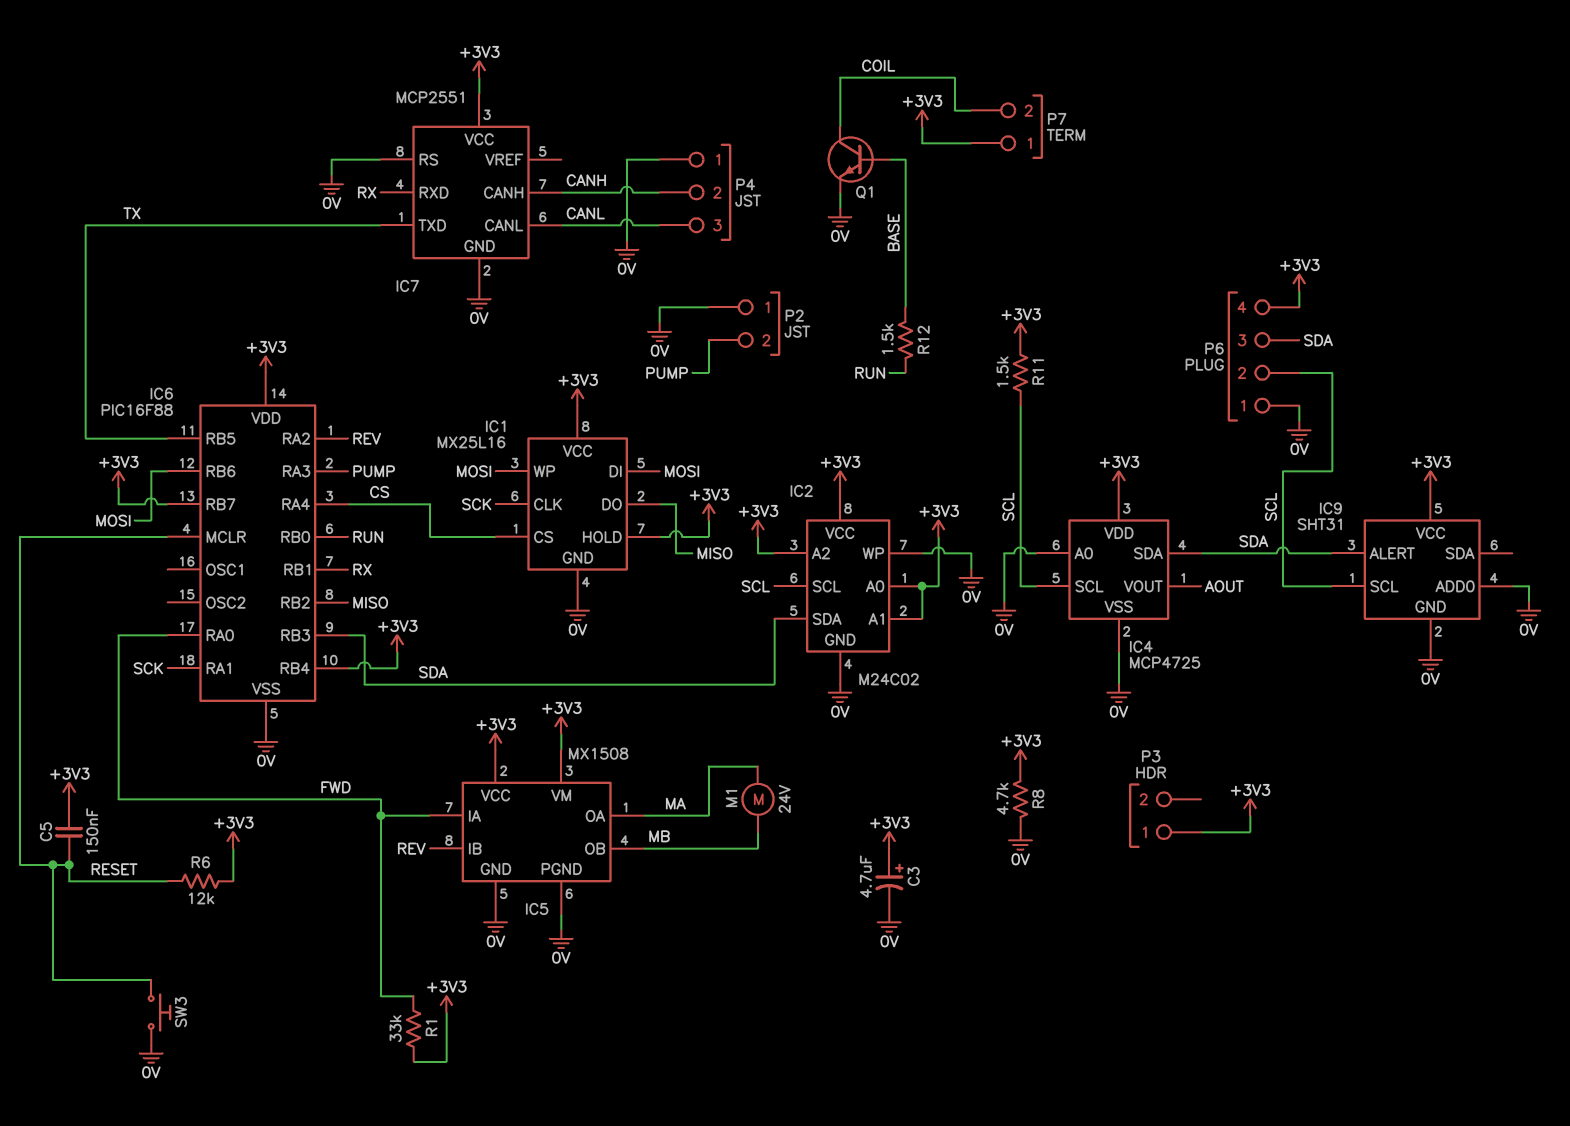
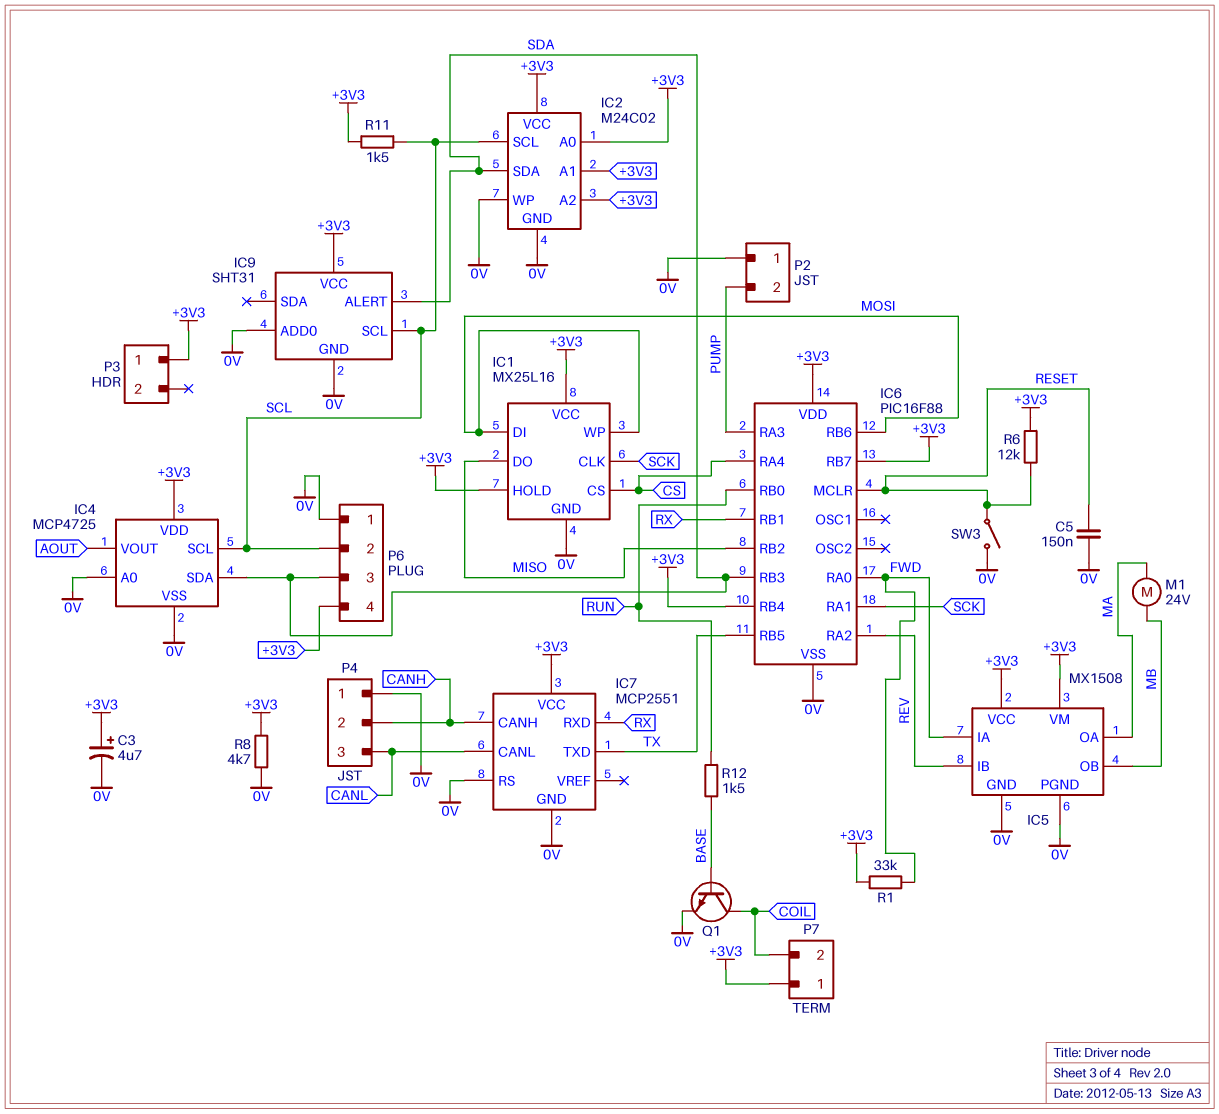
C5: 150nF (+3V3, RESET) -> 150nF (0V, RESET)
SW3: button (0V, RESET) -> switch (0V, RESET)

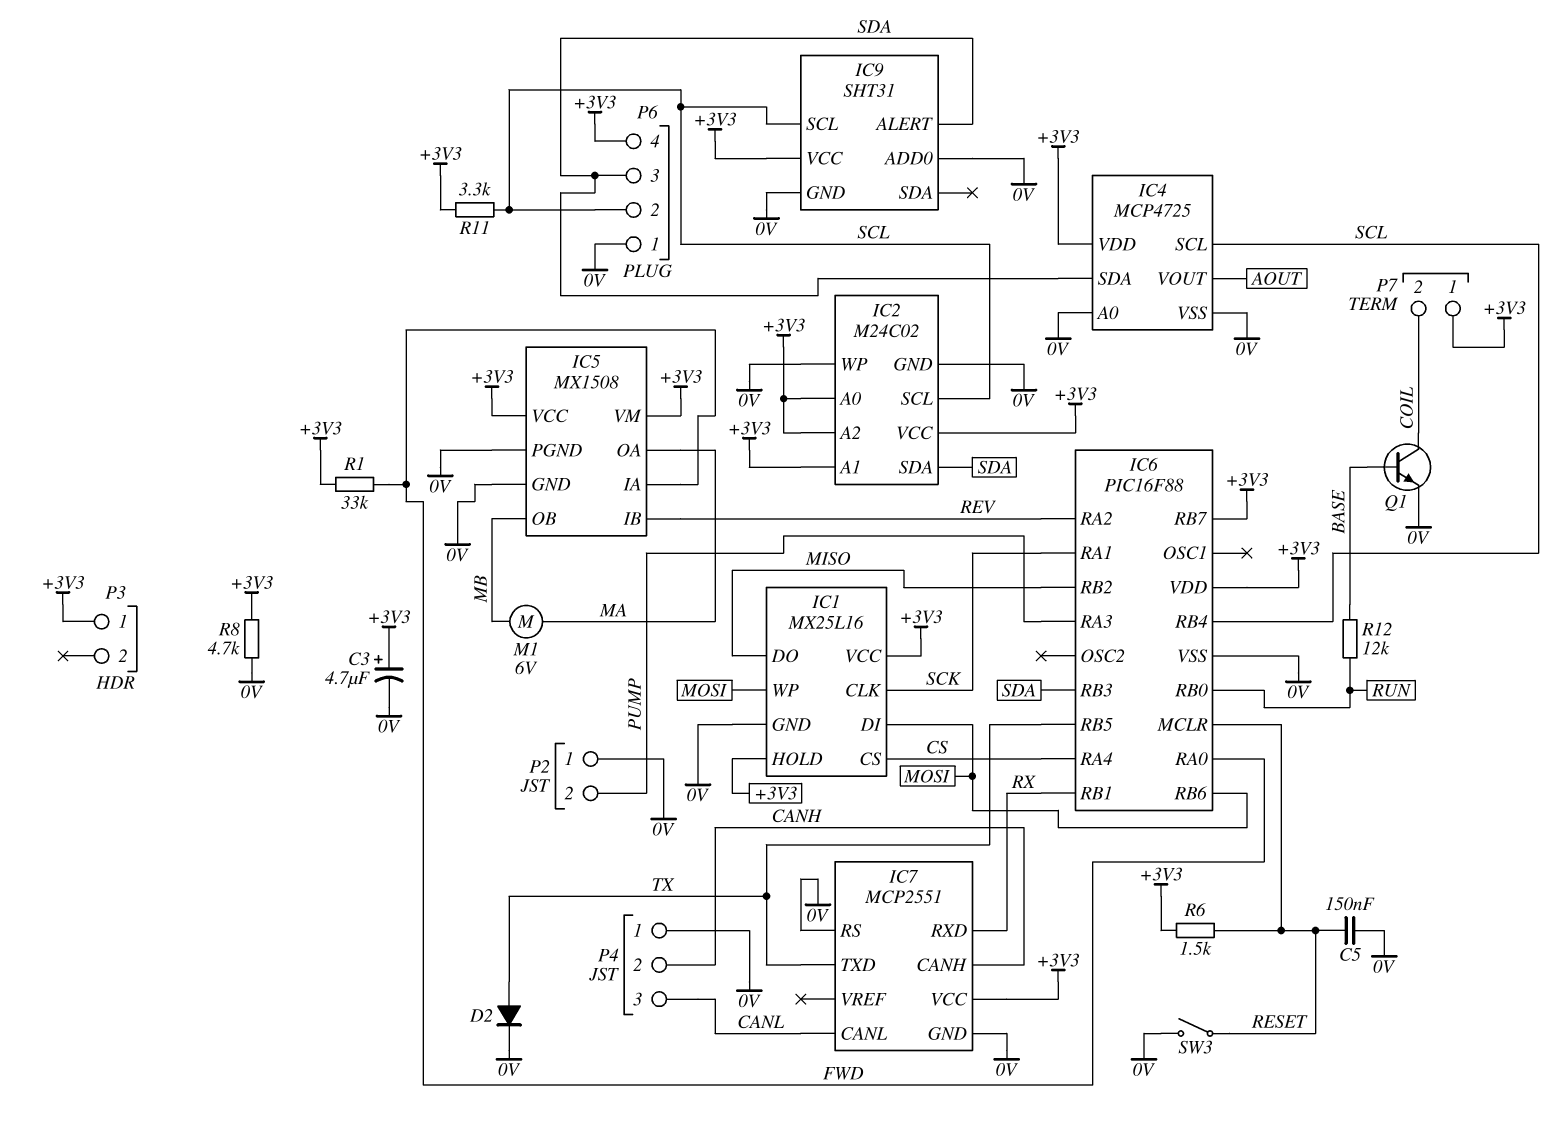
D2: none -> diode (A TX, K 0V)
IC6 pin RB4: +3V3 -> SCL
M1: motor 24V (MA, MB) -> motor 6V (MA, MB)
R6: 12k (+3V3, RESET) -> 1.5k (+3V3, RESET)
R11: 1.5k (+3V3, SCL) -> 3.3k (+3V3, SCL)
R12: 1.5k (BASE, RUN) -> 12k (BASE, RUN)

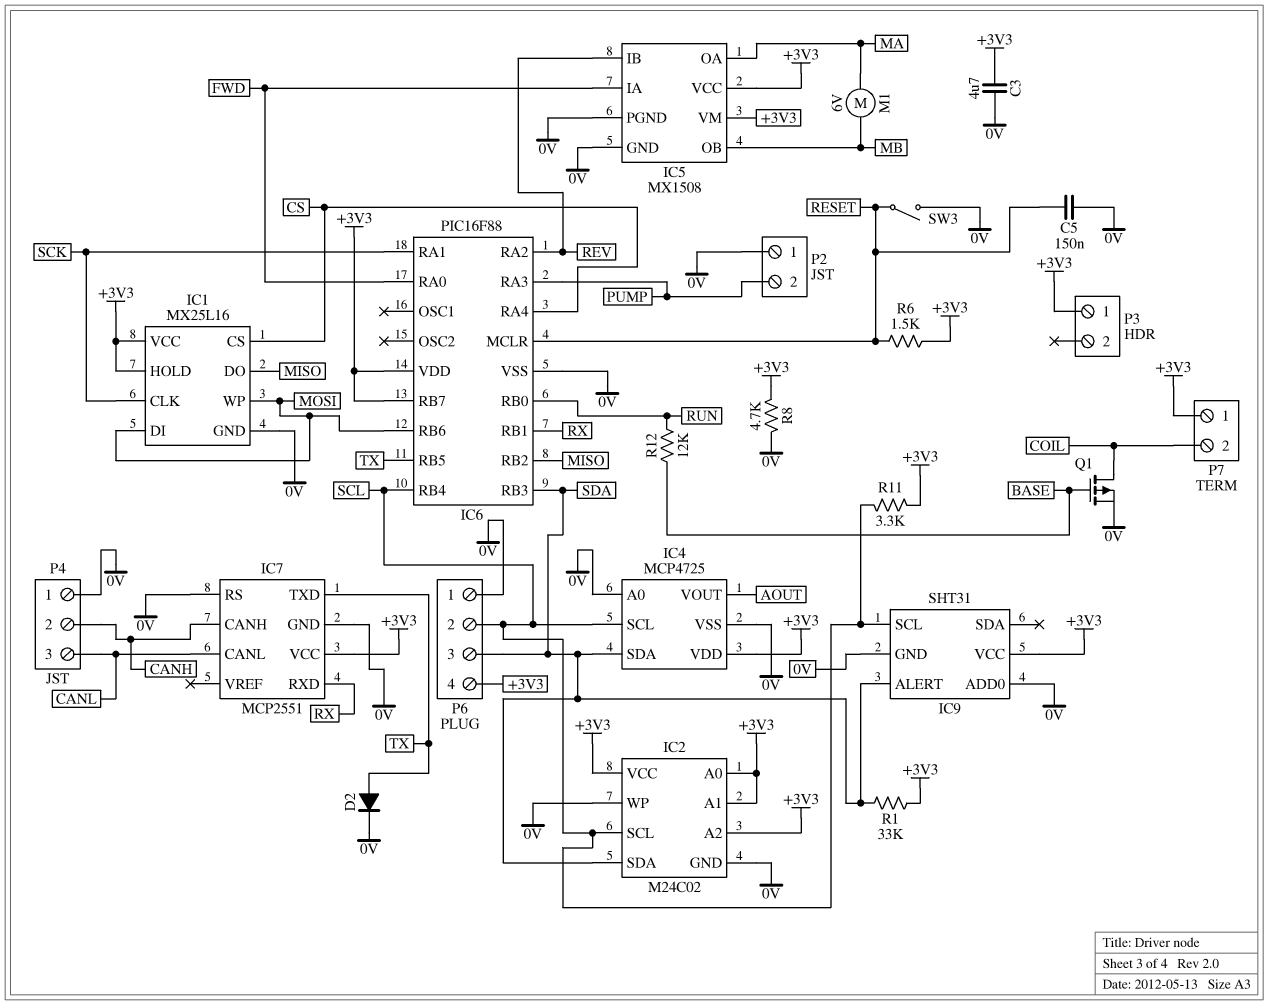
C3: 4.7uF (plus +3V3, minus 0V) -> 4.7uF (+3V3, 0V)
Q1: NPN (B BASE, C COIL, E 0V) -> PMOS (G BASE, D COIL, S 0V)
R1: 33k (+3V3, FWD) -> 33k (+3V3, SDA)

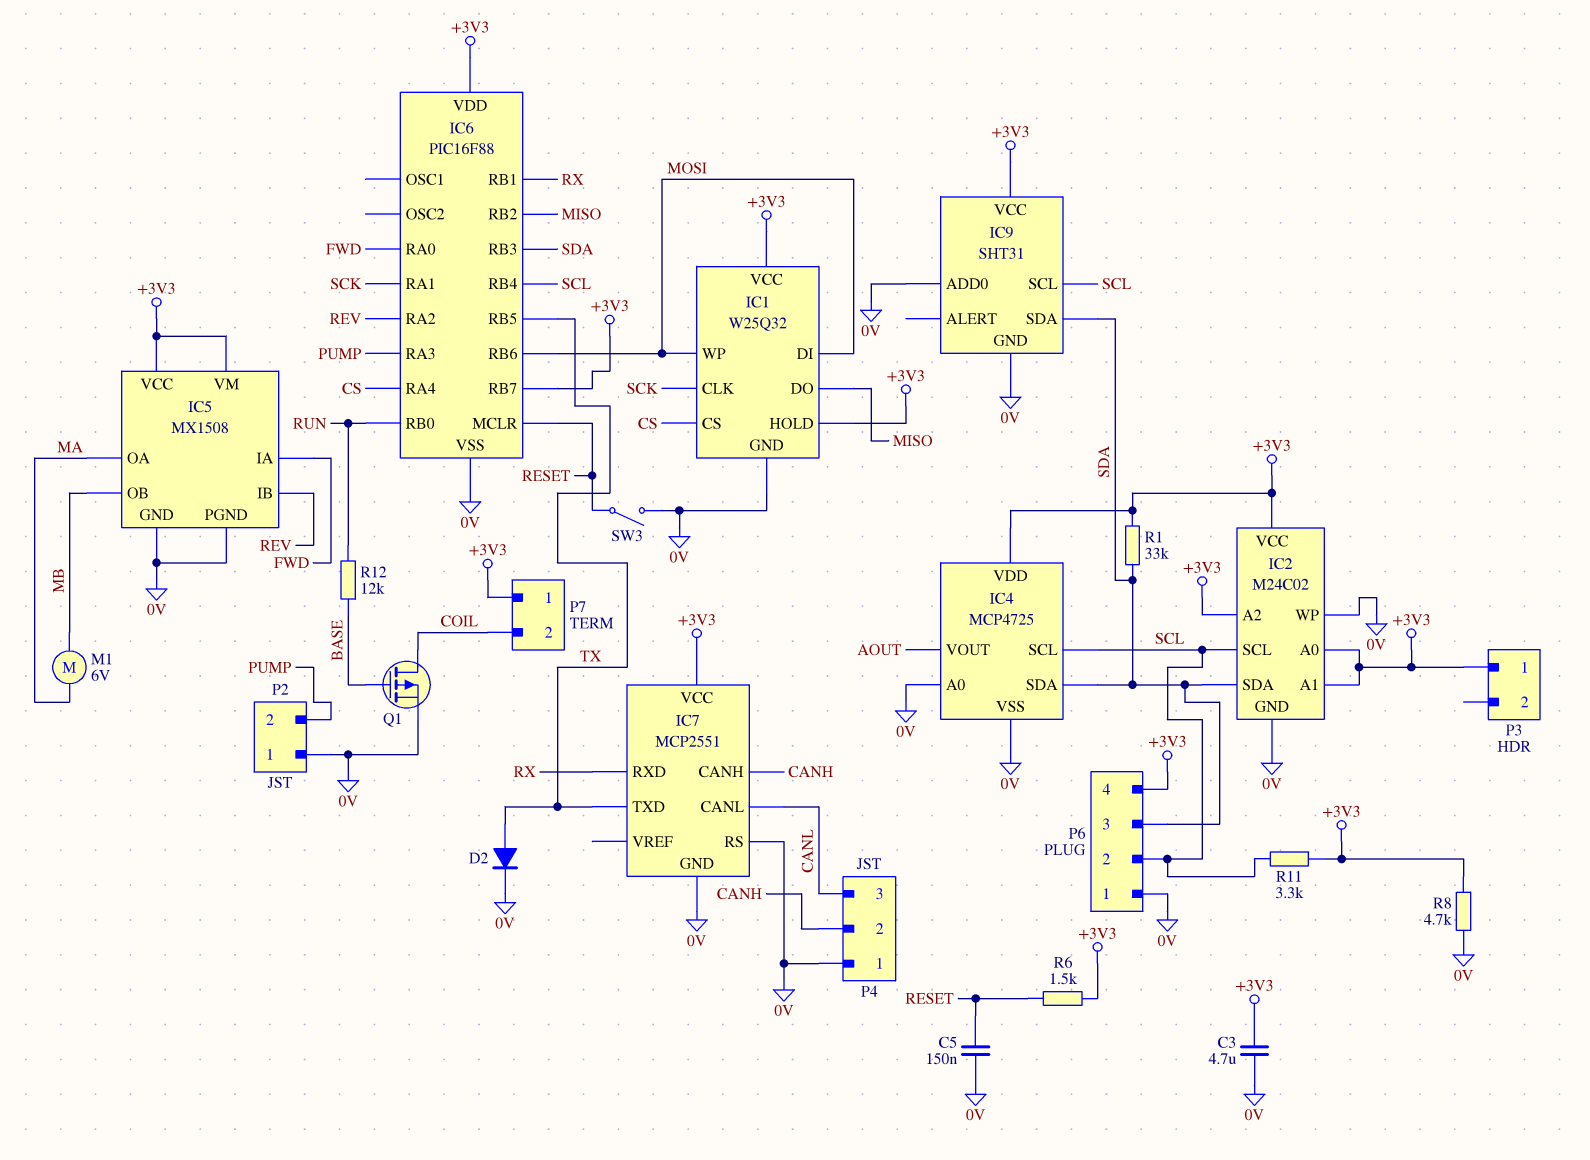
IC1: MX25L16 -> W25Q32
IC9 pin ALERT: SDA -> none
IC9 pin SDA: none -> SDA

